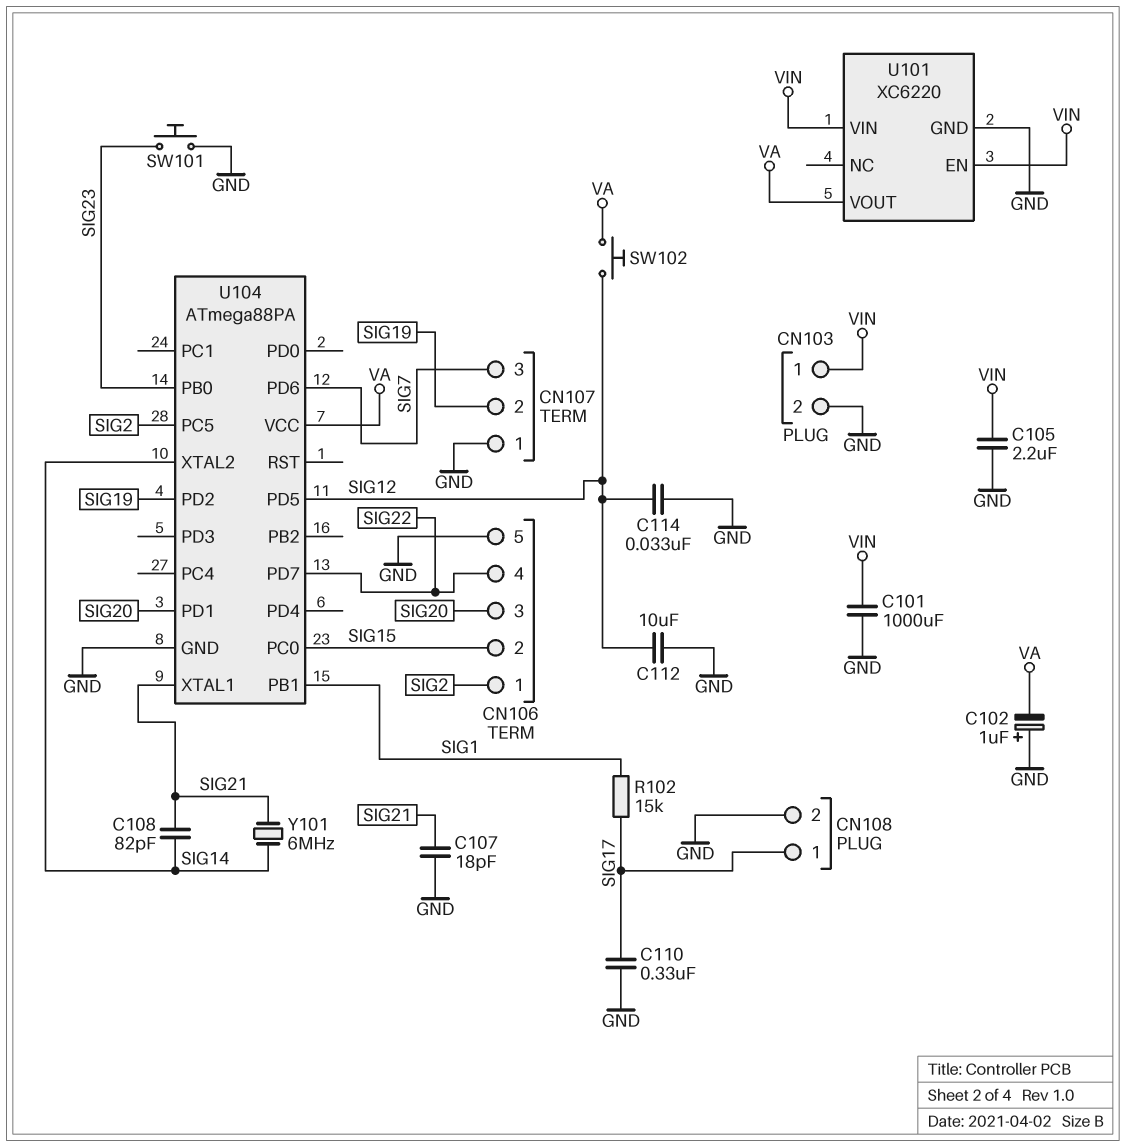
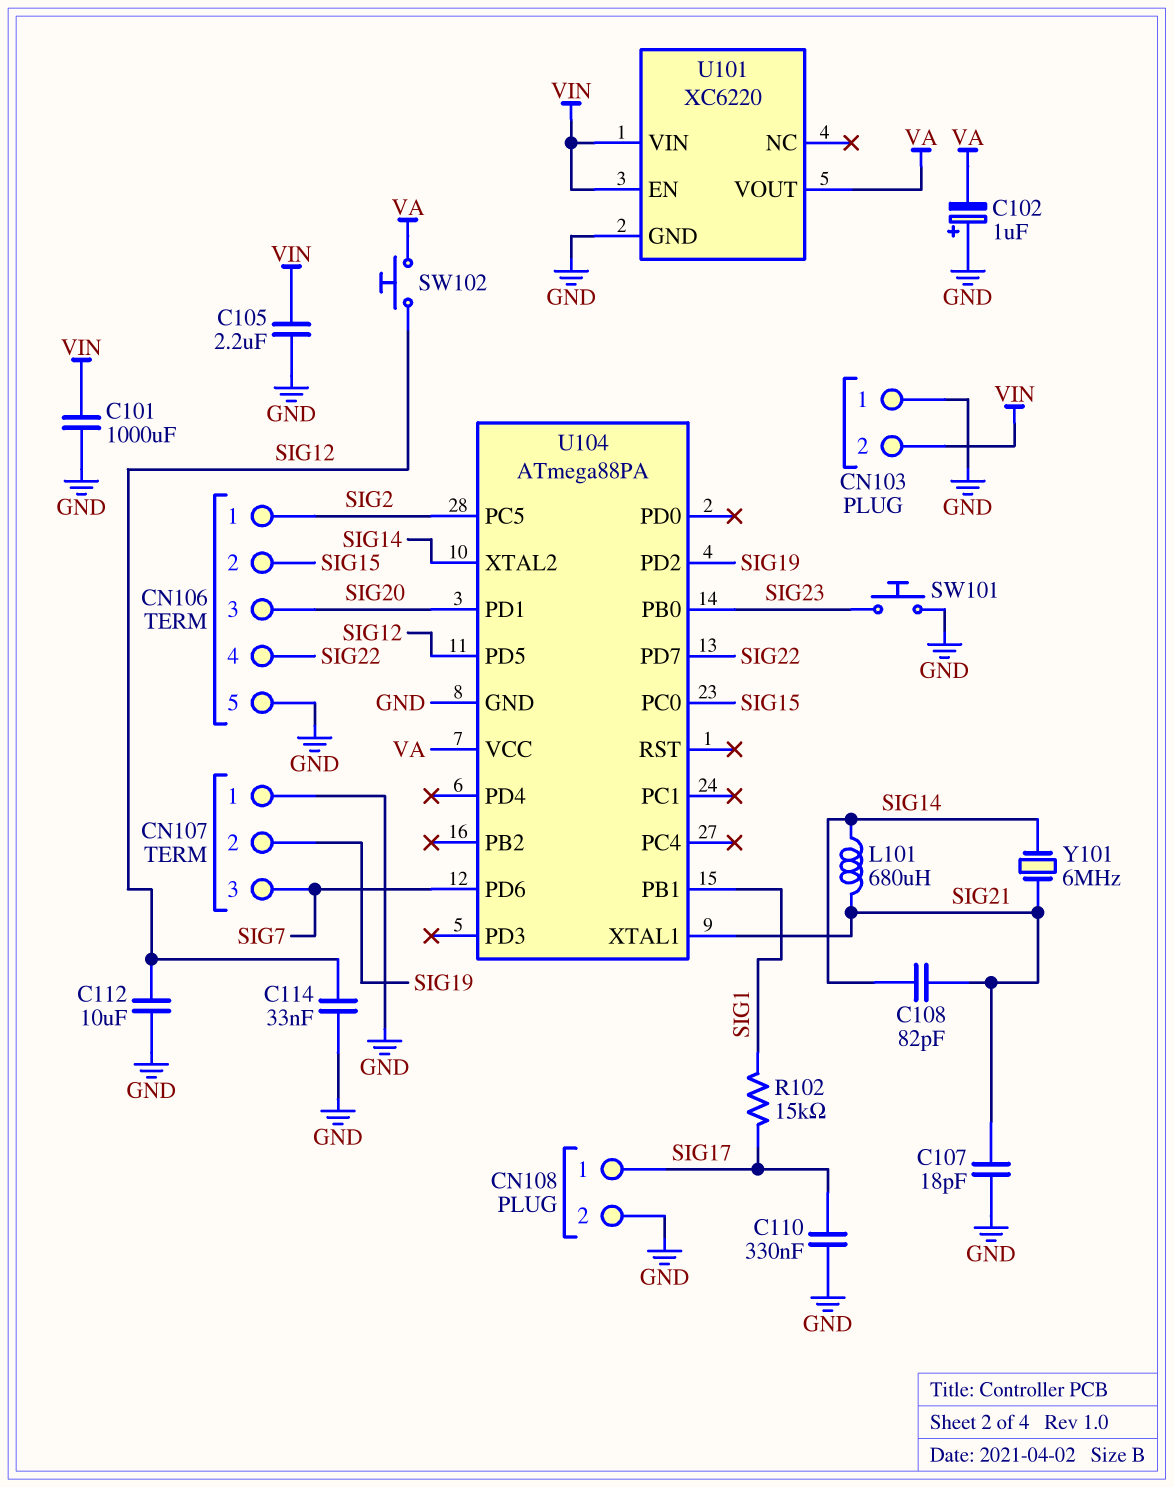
CN103 pin 1: VIN -> GND
CN103 pin 2: GND -> VIN
L101: none -> 680uH (SIG14, SIG21)

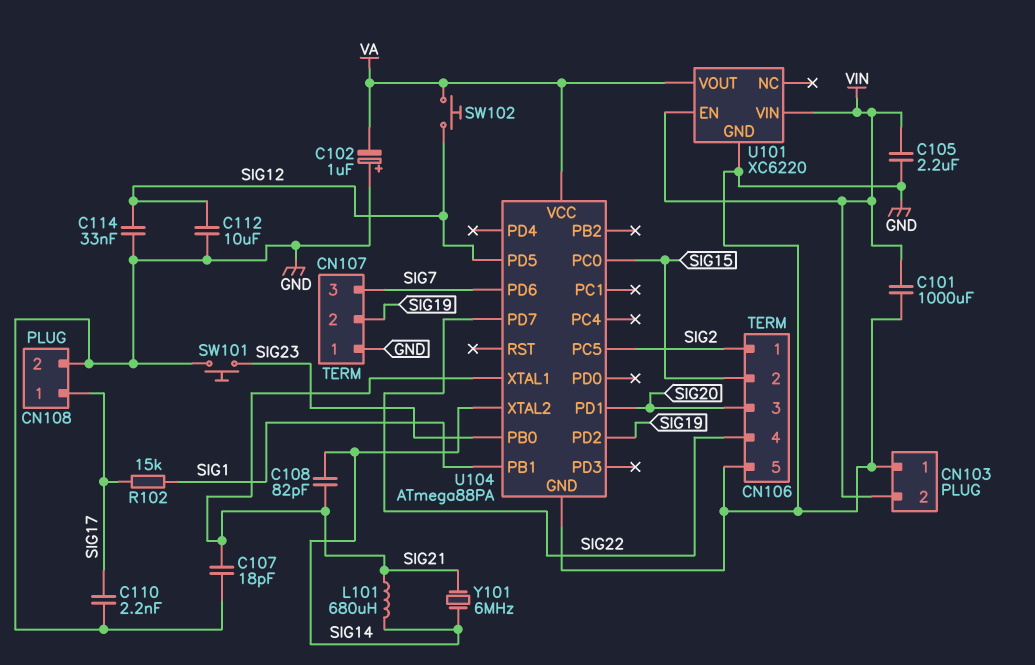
C110: 330nF (GND, SIG17) -> 2.2nF (GND, SIG17)

